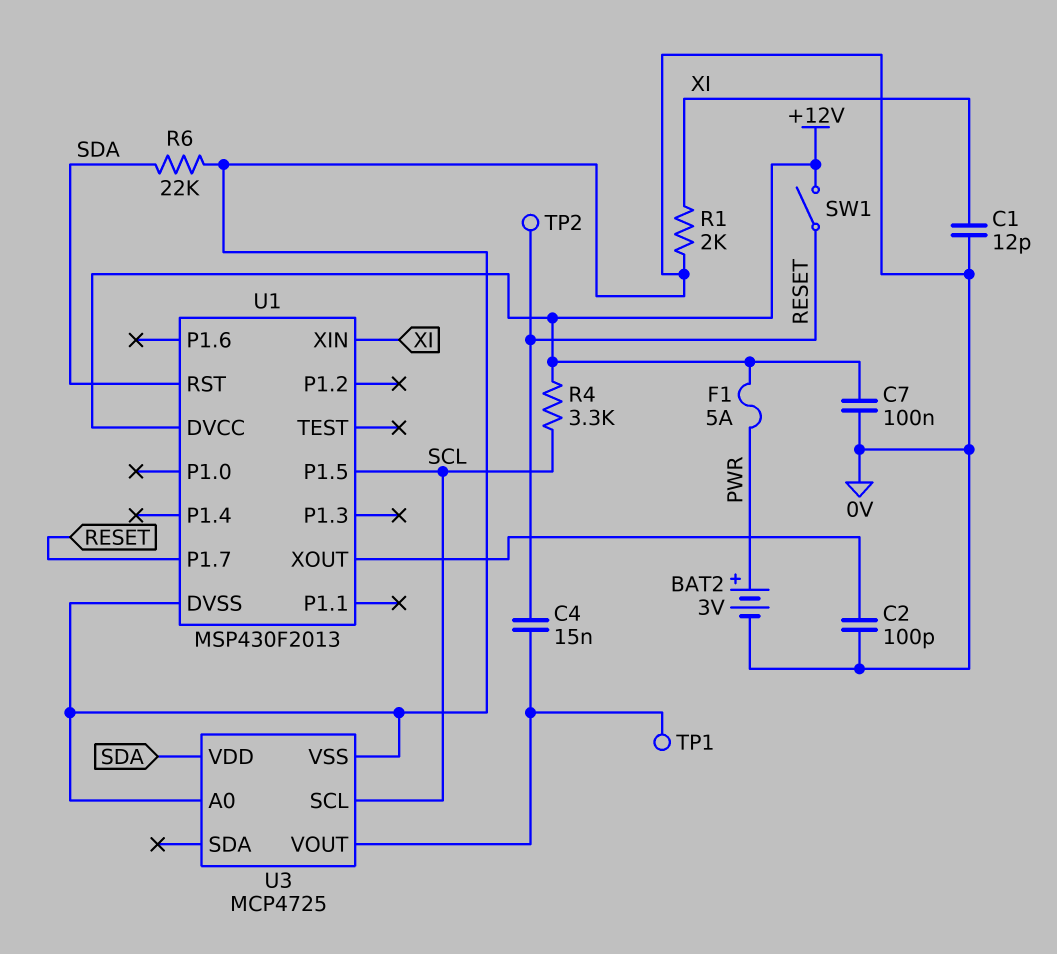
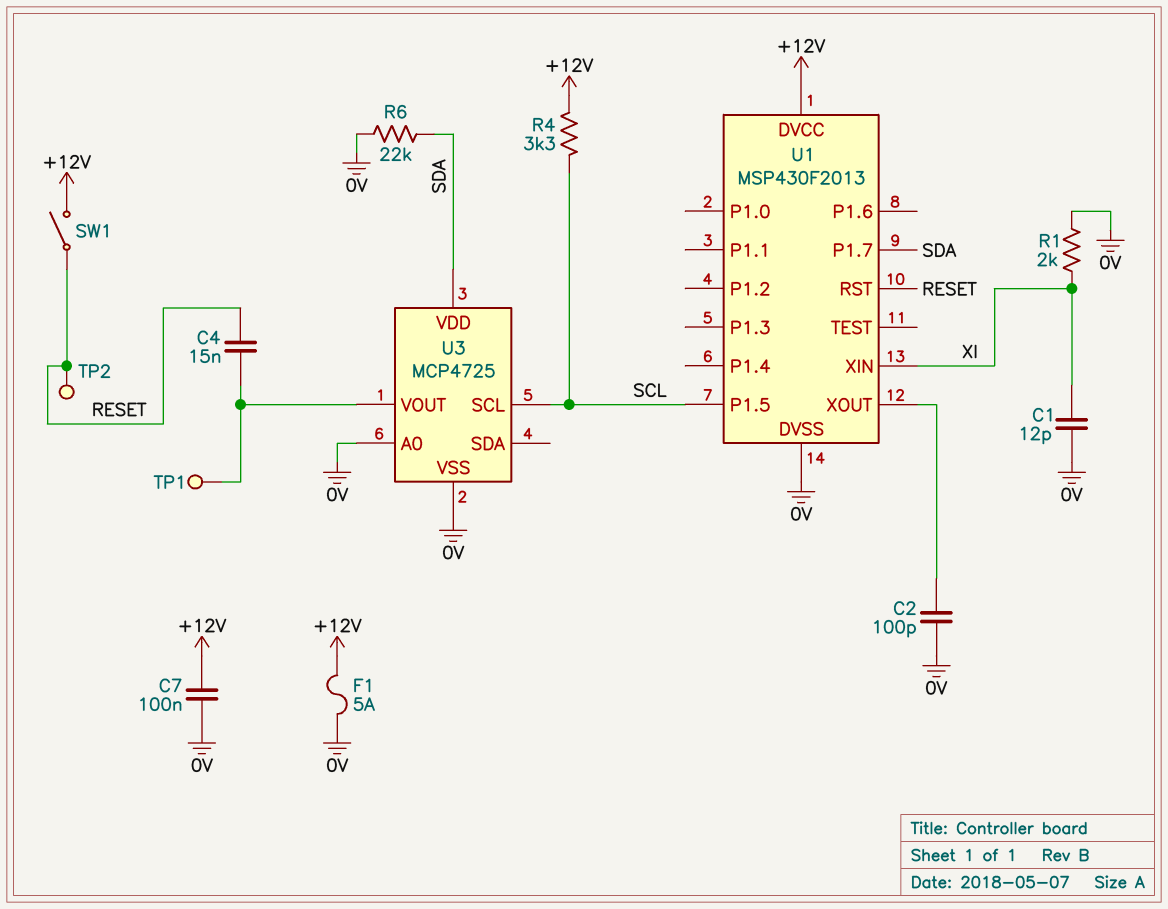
BAT2: 3V (plus PWR, minus 0V) -> none
F1: 5A (+12V, PWR) -> 5A (+12V, 0V)
U1 pin P1.7: RESET -> SDA
U1 pin RST: SDA -> RESET

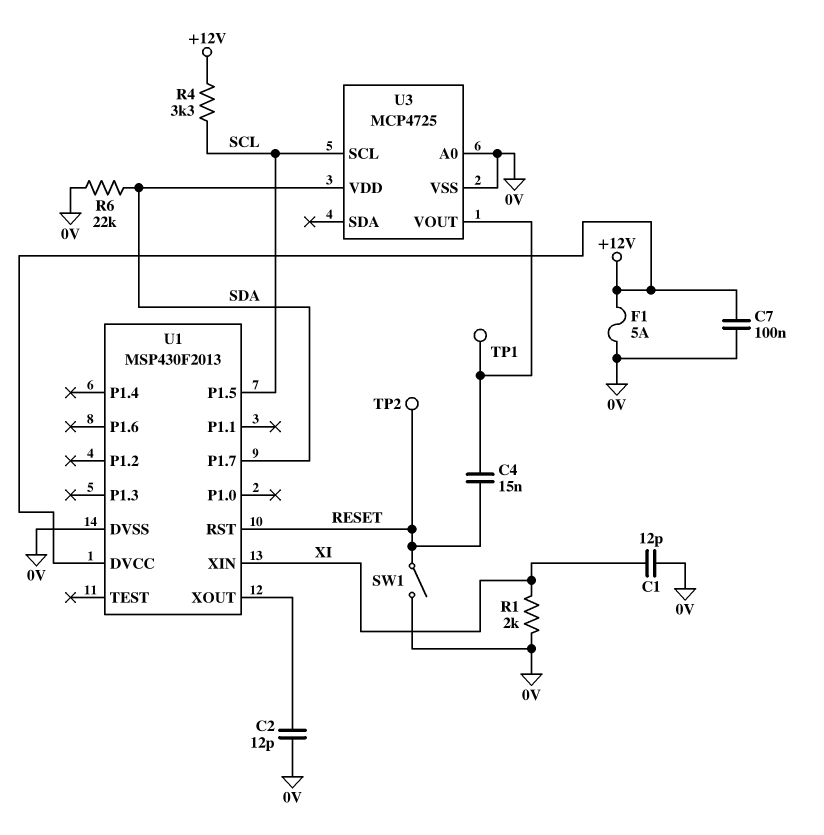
C2: 100pF (0V, U1/XOUT) -> 12pF (0V, U1/XOUT)
SW1: switch (+12V, RESET) -> switch (0V, RESET)

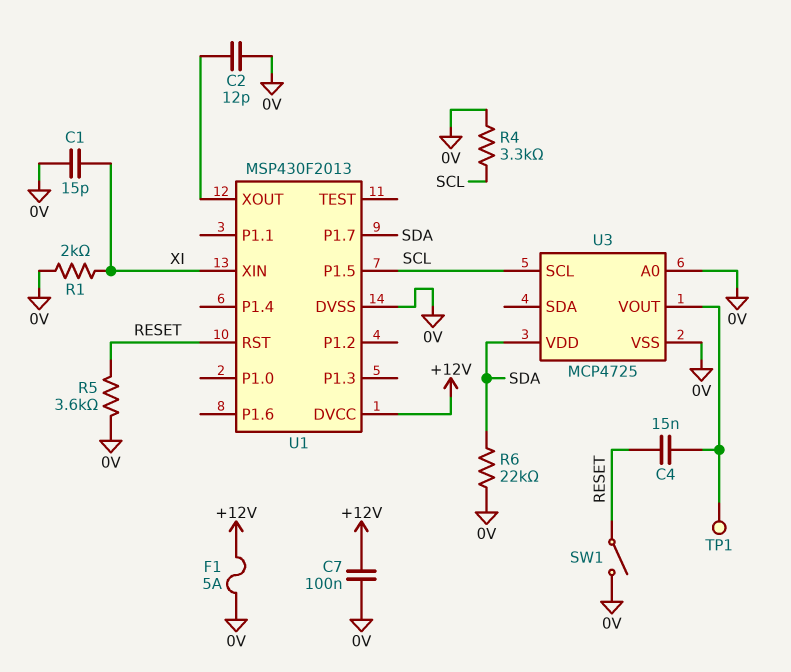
C1: 12pF (0V, XI) -> 15pF (0V, XI)
R4: 3.3k (+12V, SCL) -> 3.3k (0V, SCL)
R5: none -> 3.6k (0V, RESET)
TP2: test point (RESET) -> none

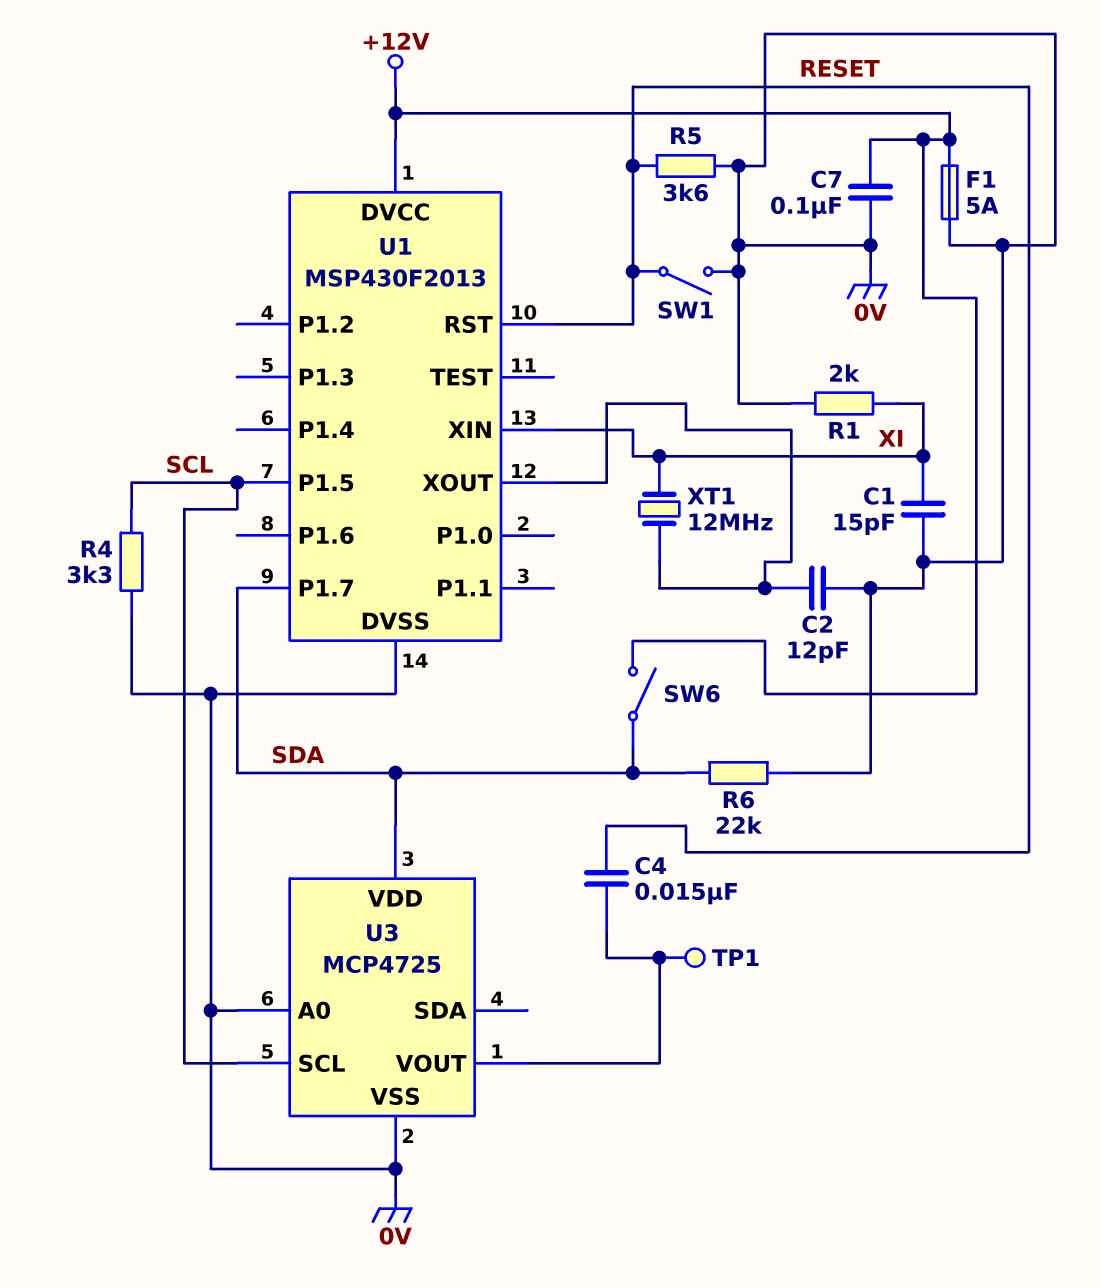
SW6: none -> switch (+12V, SDA)
XT1: none -> 12MHz (U1/XOUT, XI)

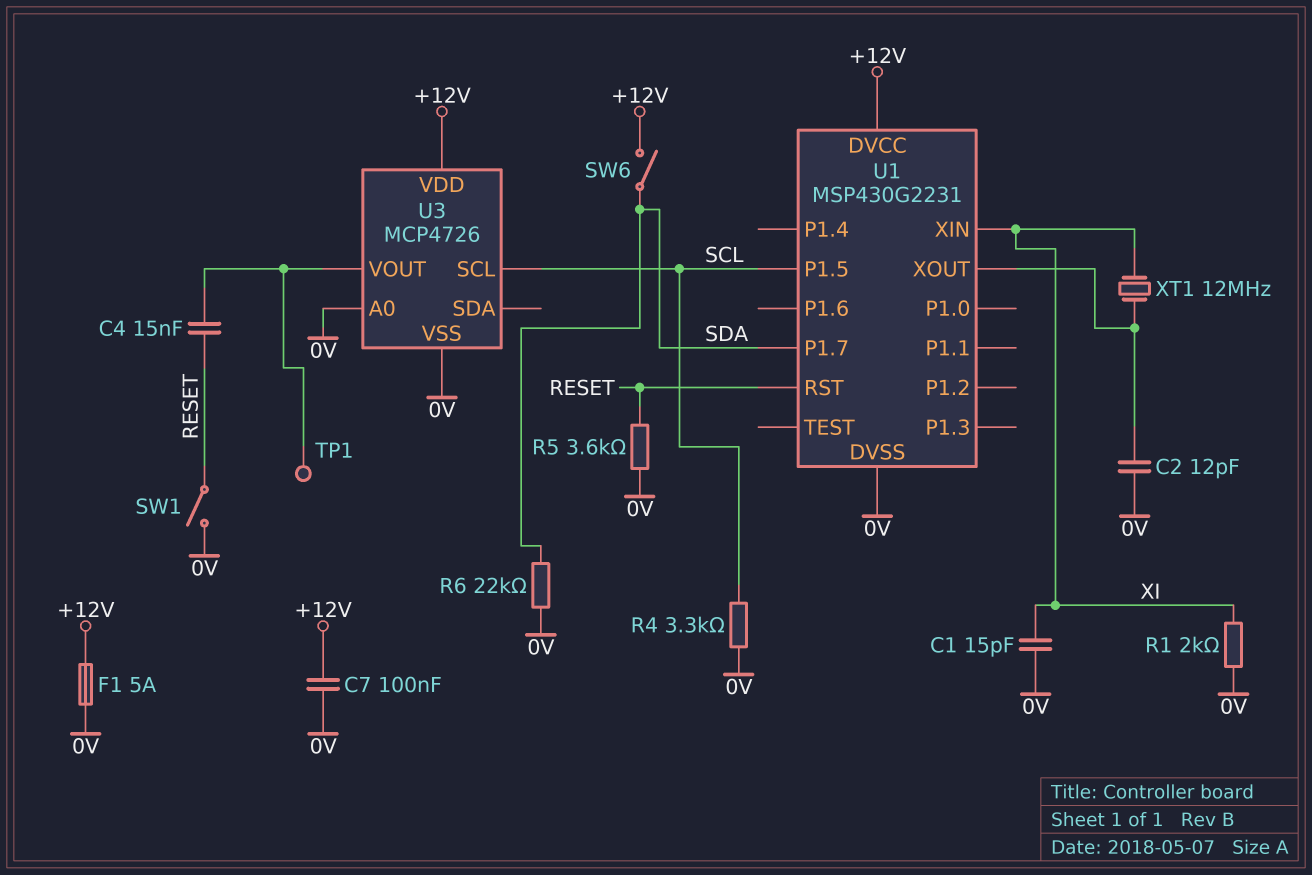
U1: MSP430F2013 -> MSP430G2231
U3: MCP4725 -> MCP4726
U3 pin VDD: SDA -> +12V

